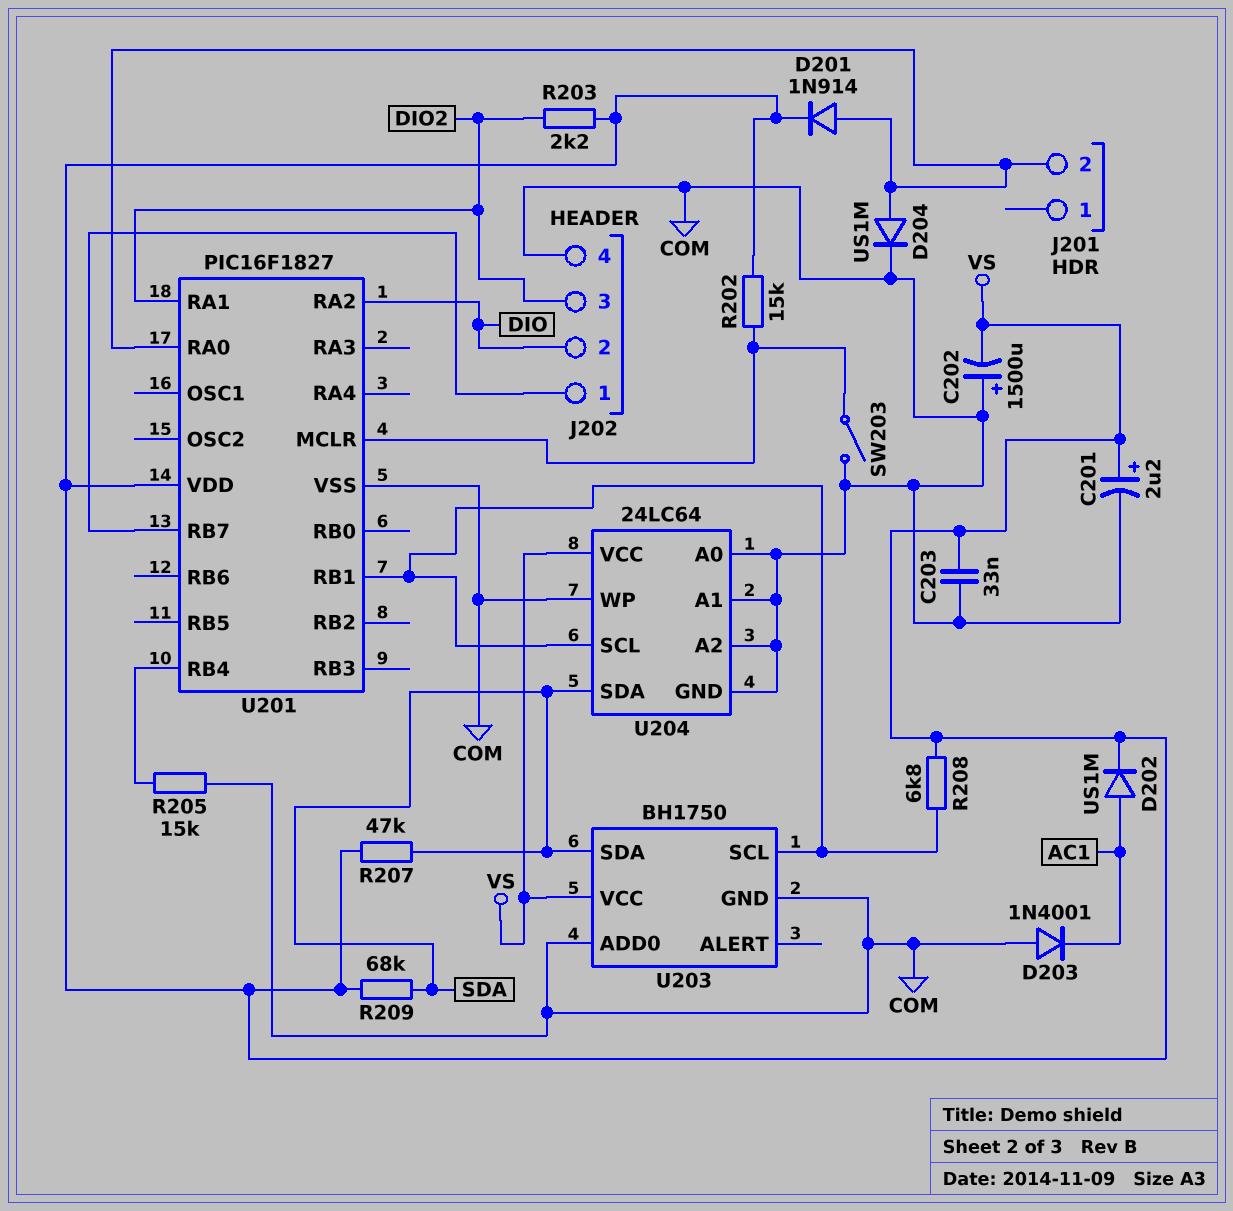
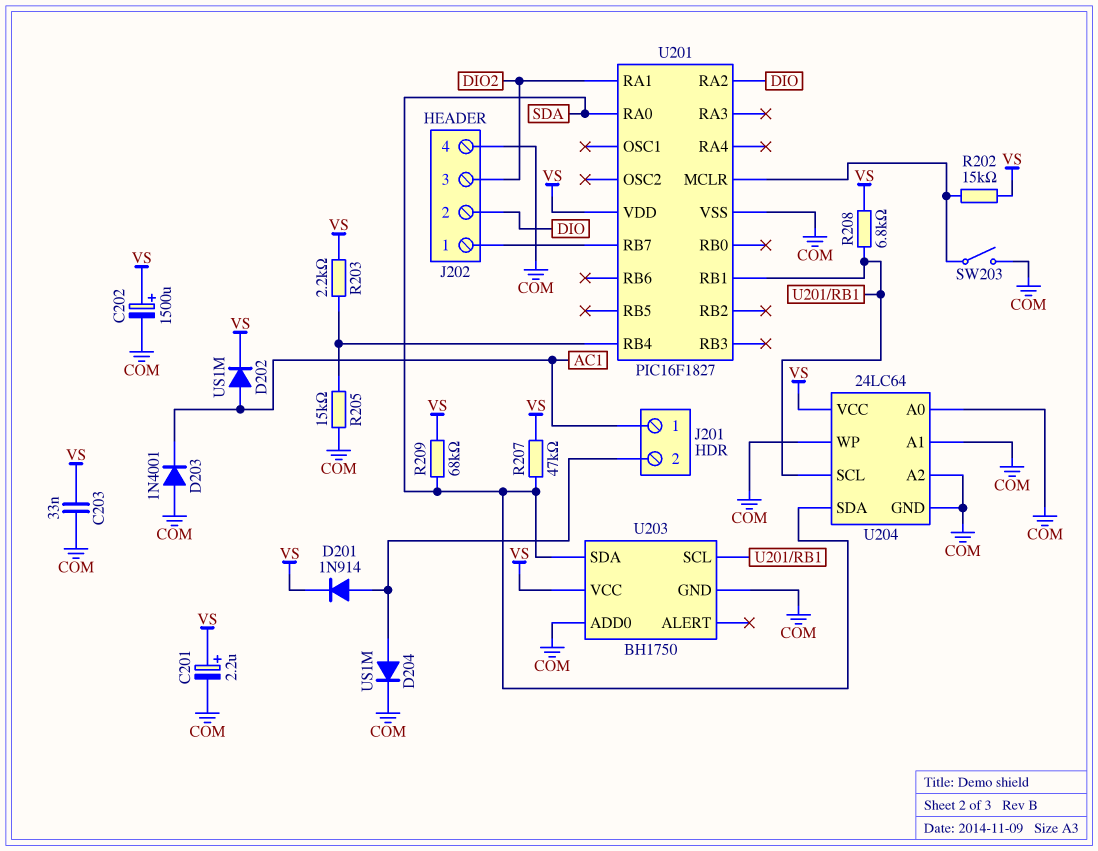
C202: 1500uF (plus COM, minus VS) -> 1500uF (plus VS, minus COM)
J201 pin 1: none -> AC1
R203: 2.2k (DIO2, VS) -> 2.2k (U201/RB4, VS)
U201 pin RA0: J201/2 -> SDA

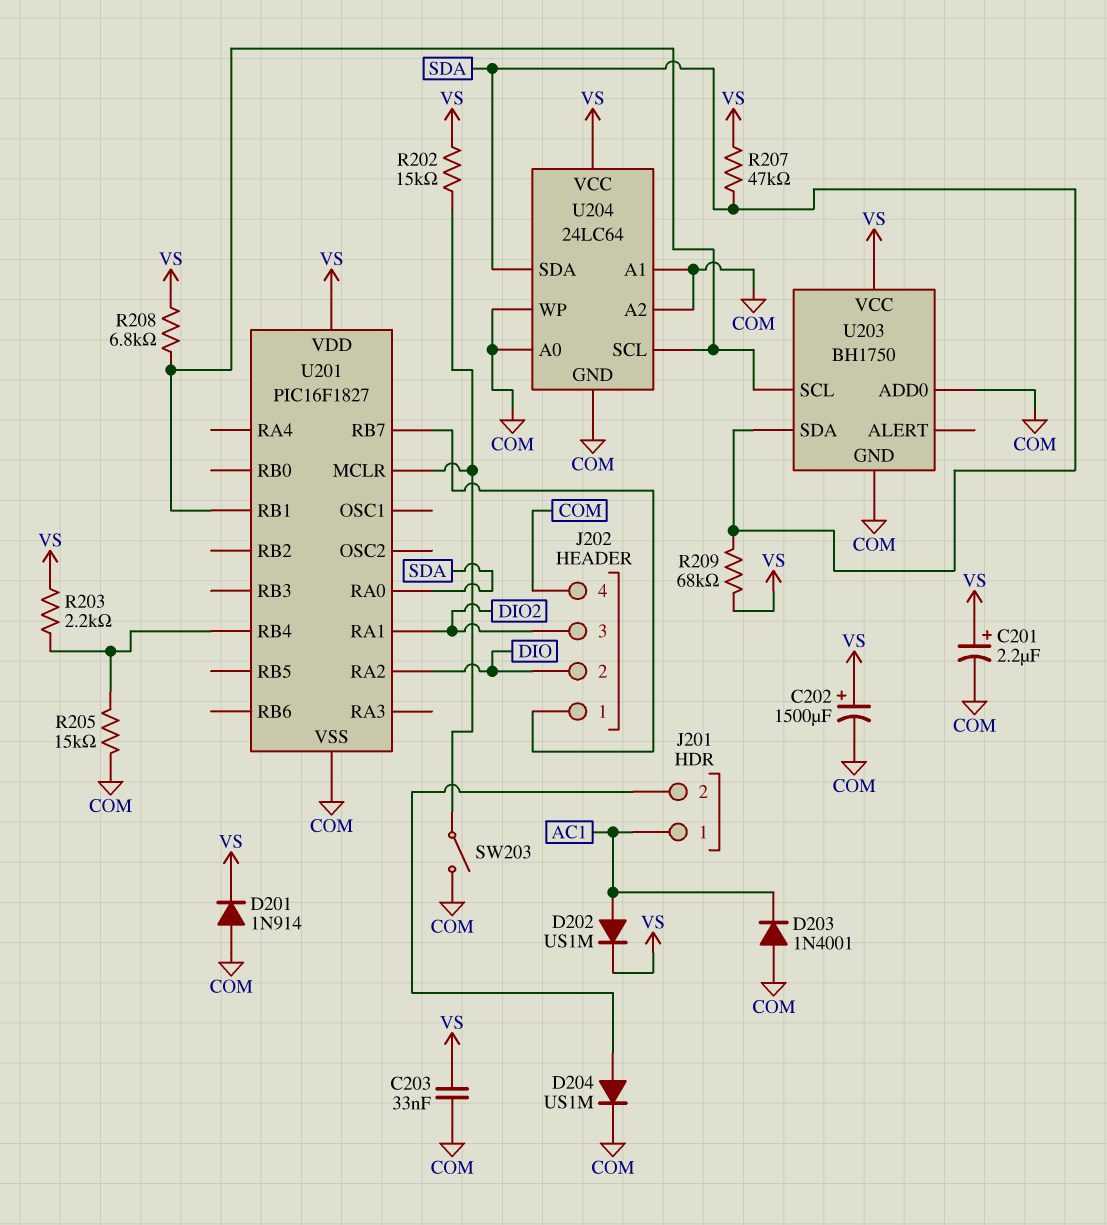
D201: diode 1N914 (A J201/2, K VS) -> diode 1N914 (A COM, K VS)

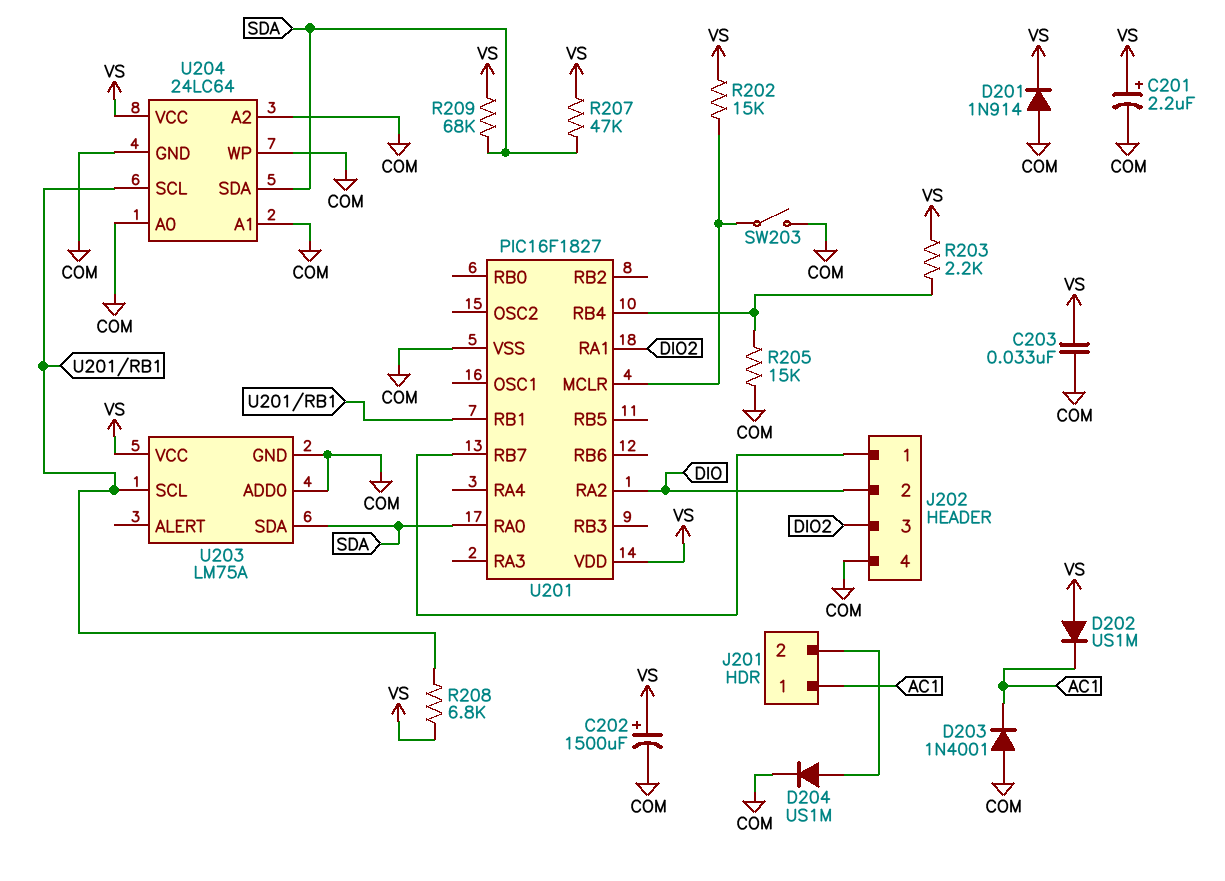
D202: diode US1M (A AC1, K VS) -> diode US1M (A VS, K AC1)
U203: BH1750 -> LM75A

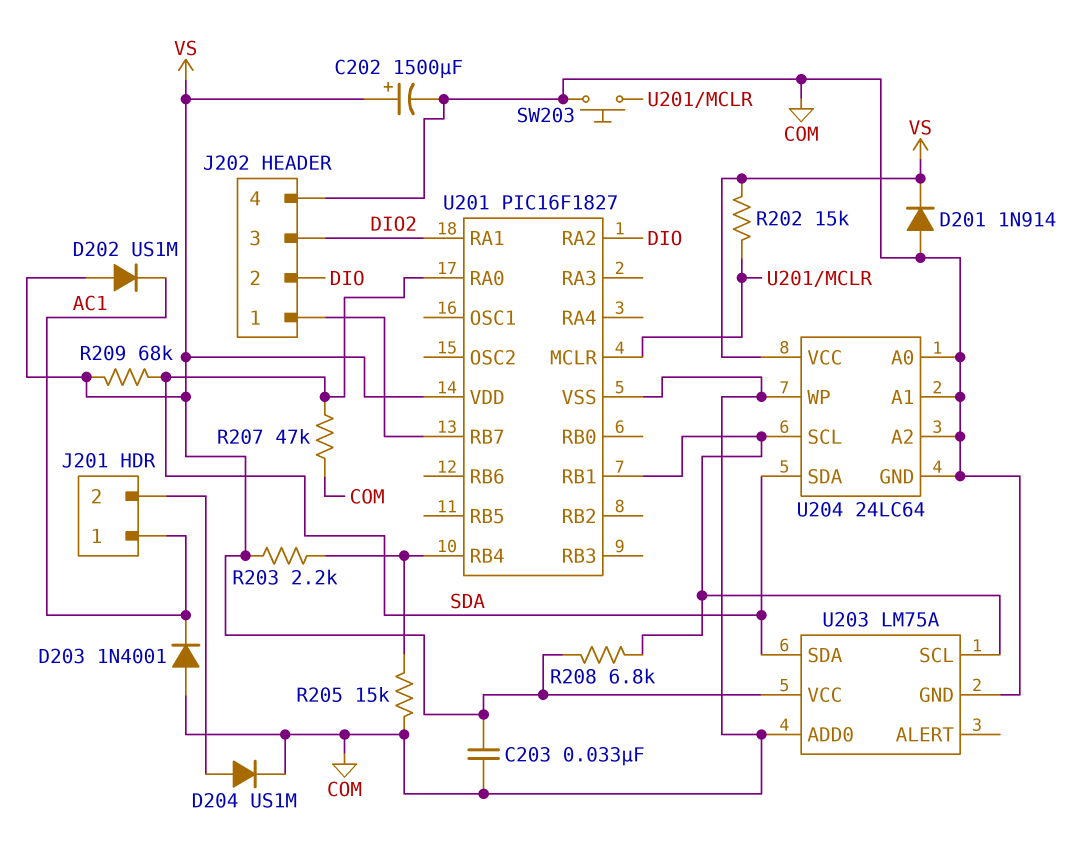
C201: 2.2uF (plus VS, minus COM) -> none
R207: 47k (SDA, VS) -> 47k (COM, SDA)
SW203: switch (COM, U201/MCLR) -> button (COM, U201/MCLR)

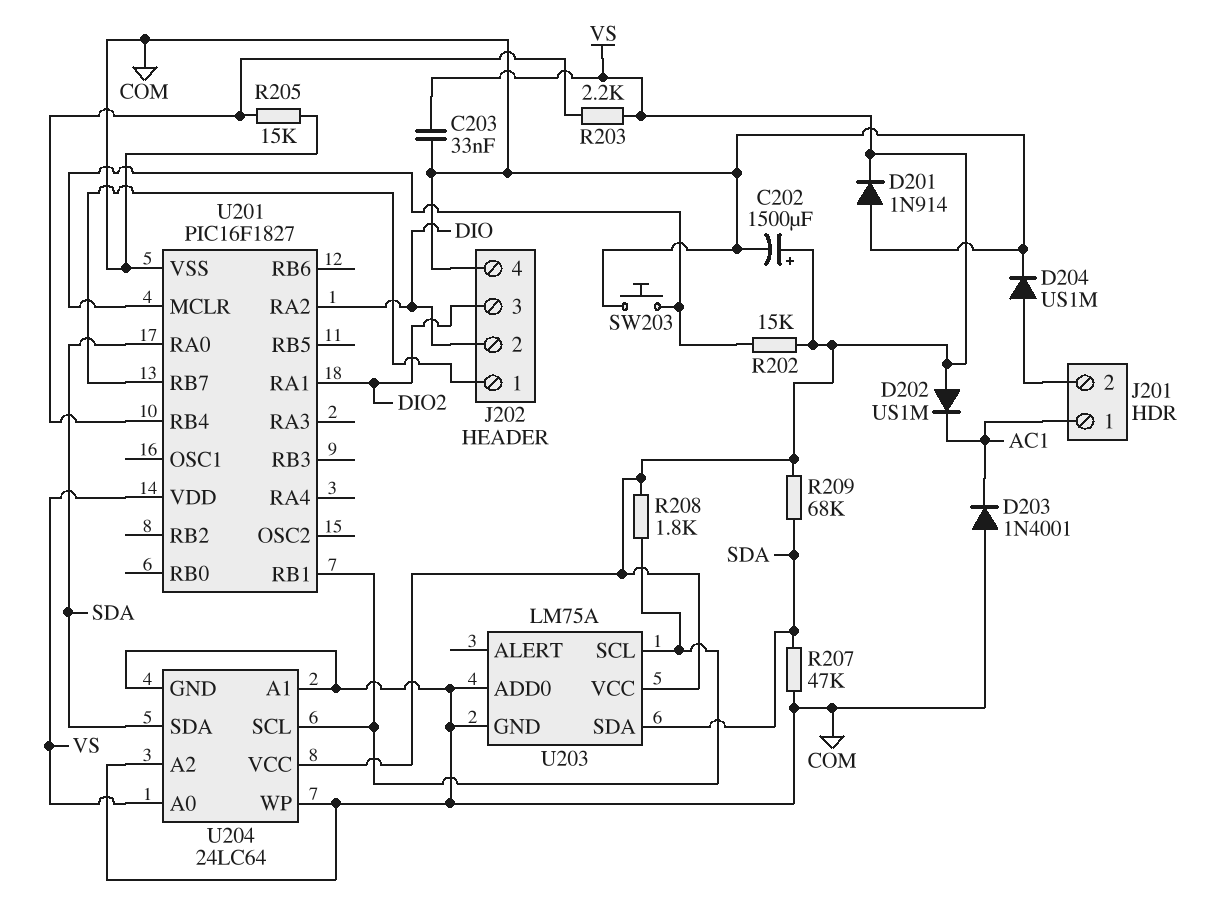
R208: 6.8k (U201/RB1, VS) -> 1.8k (U201/RB1, VS)
U204 pin A0: COM -> VS

